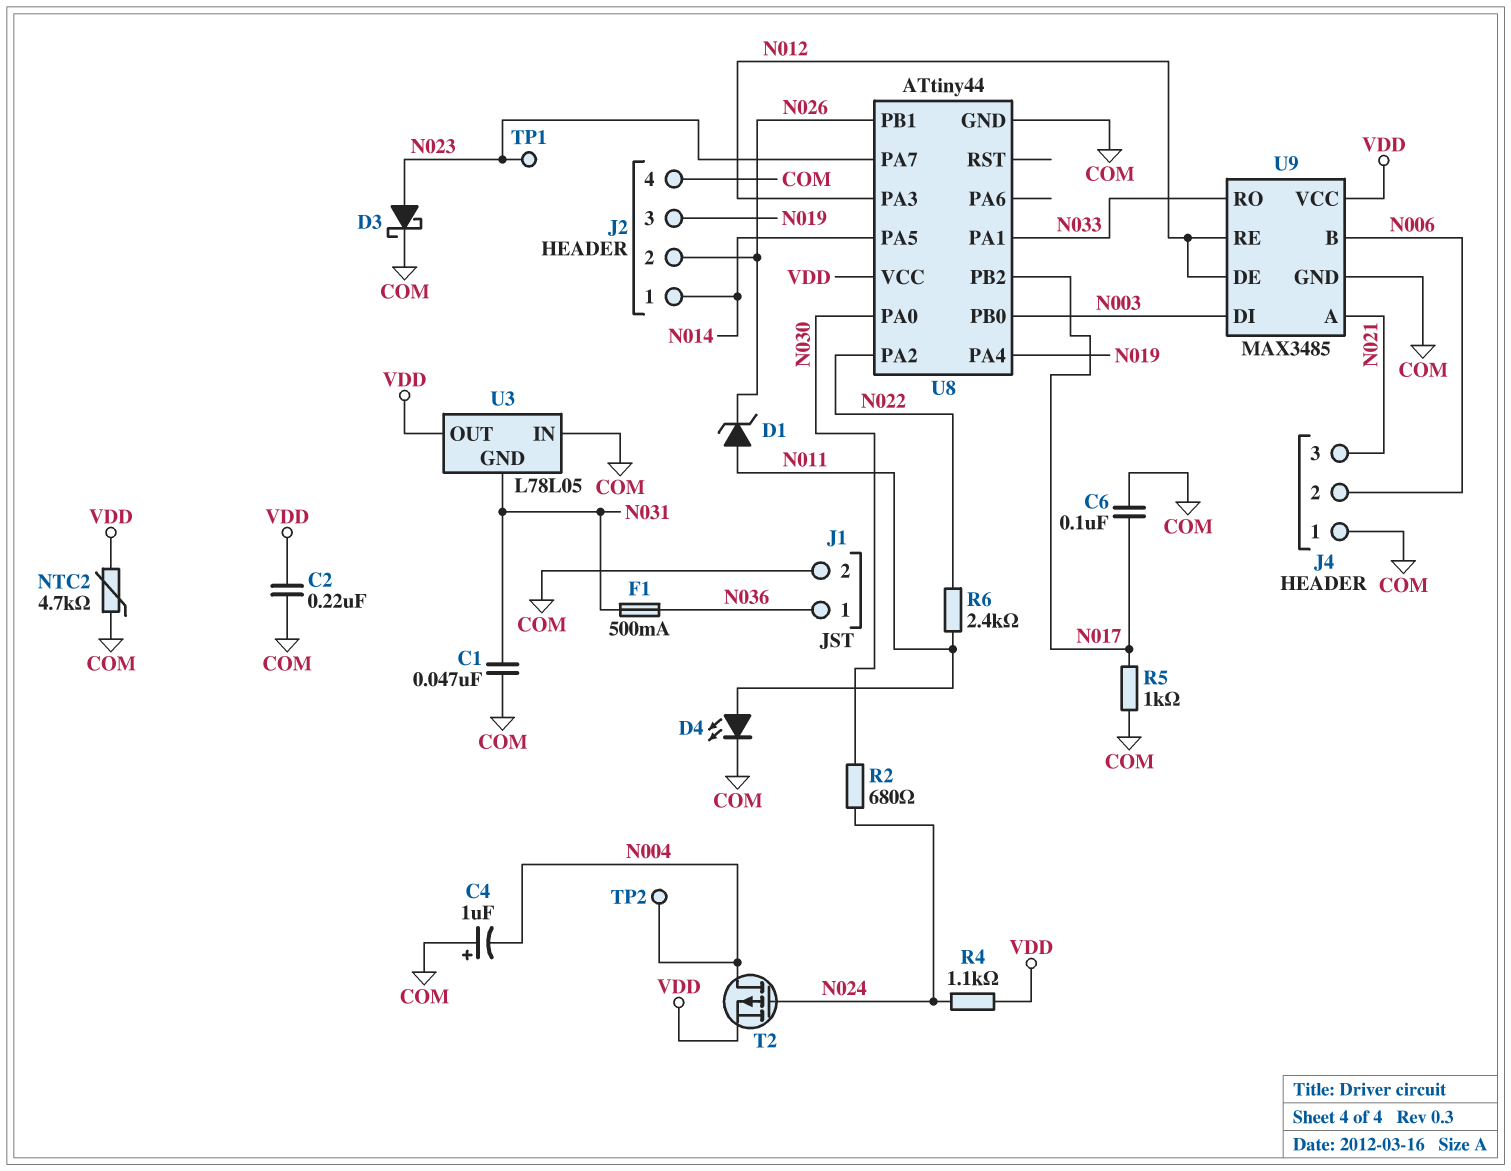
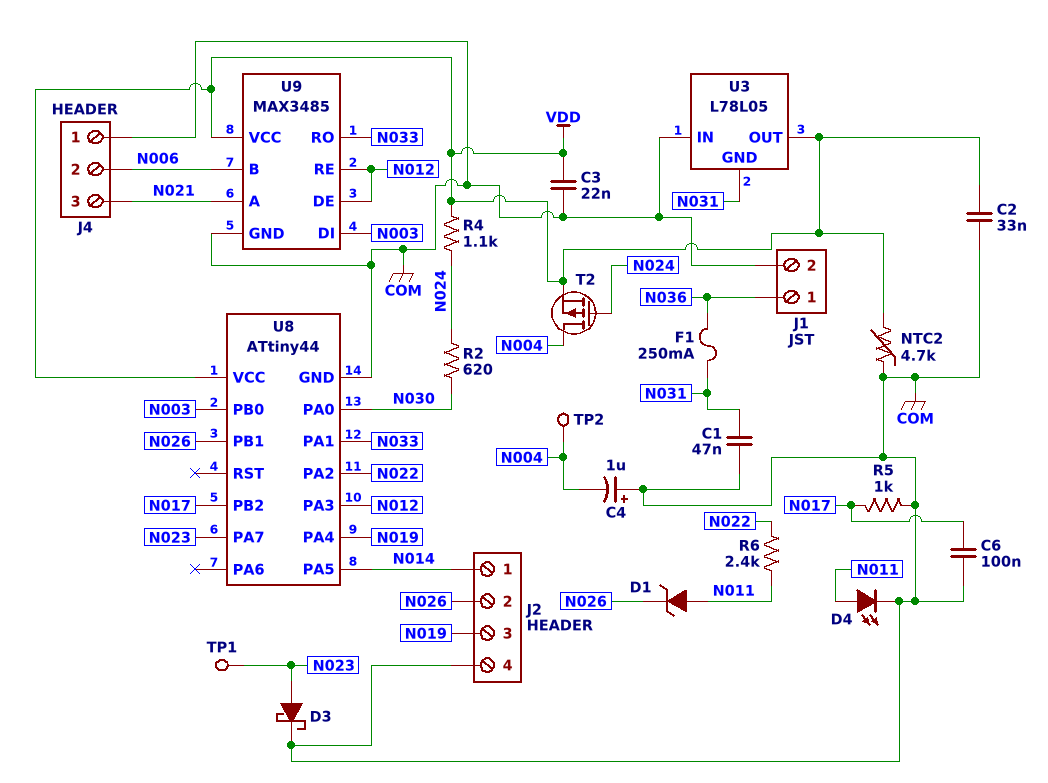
C2: 220nF (COM, VDD) -> 33nF (COM, VDD)
C3: none -> 22nF (COM, VDD)
F1: 500mA (N031, N036) -> 250mA (N031, N036)
R2: 680 (N024, N030) -> 620 (N024, N030)

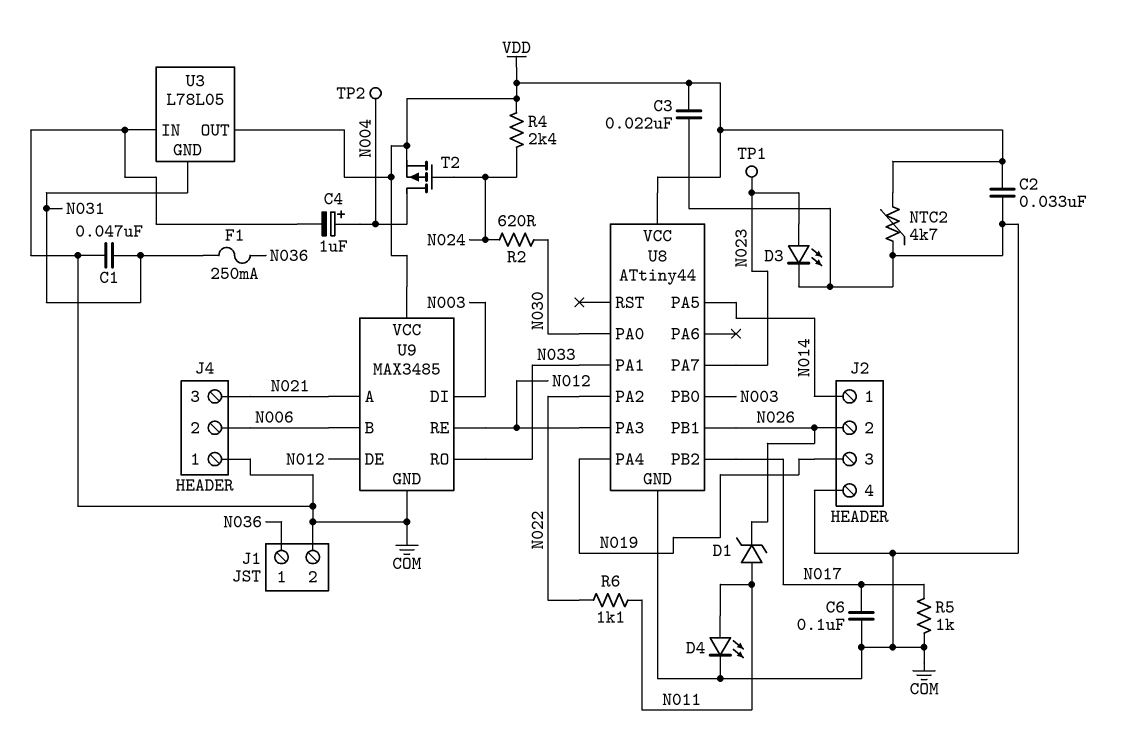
C4: 1uF (plus COM, minus N004) -> 1uF (plus N004, minus COM)
D3: schottky (A N023, K COM) -> LED (A N023, K COM)
R4: 1.1k (N024, VDD) -> 2.4k (N024, VDD)
R6: 2.4k (N011, N022) -> 1.1k (N011, N022)

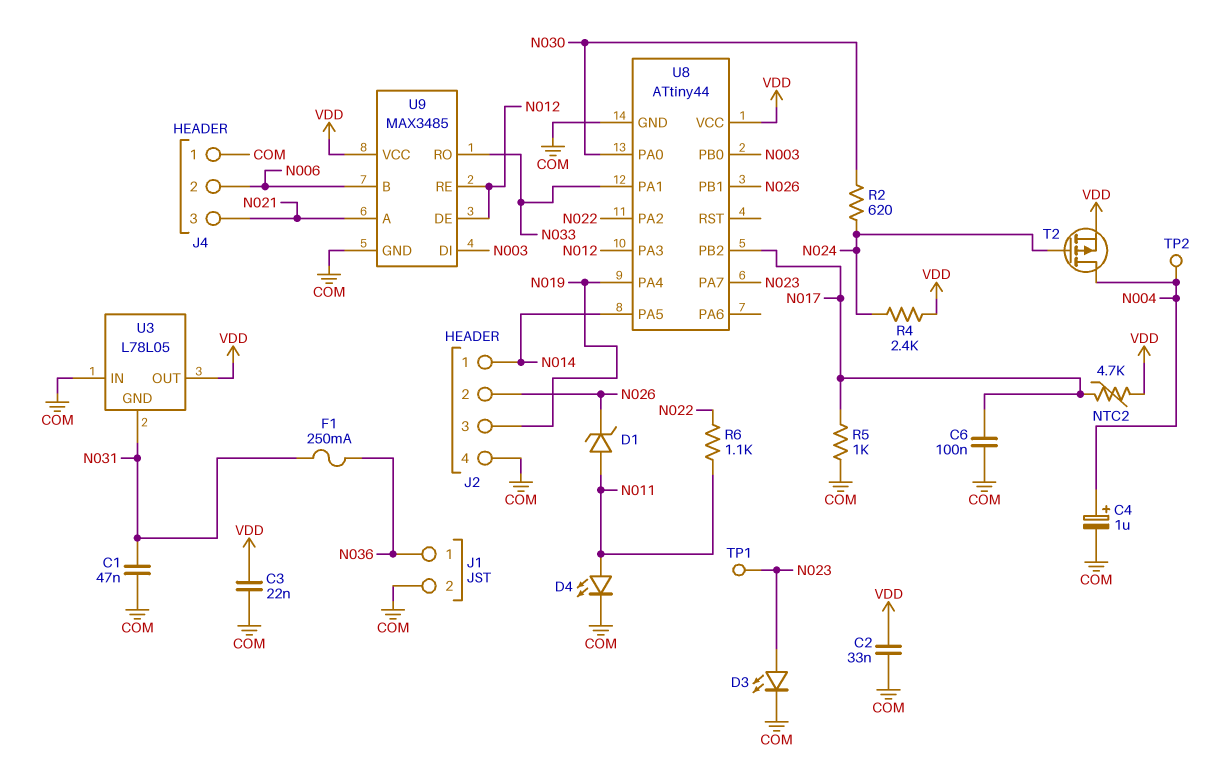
NTC2: 4.7k (COM, VDD) -> 4.7k (N017, VDD)

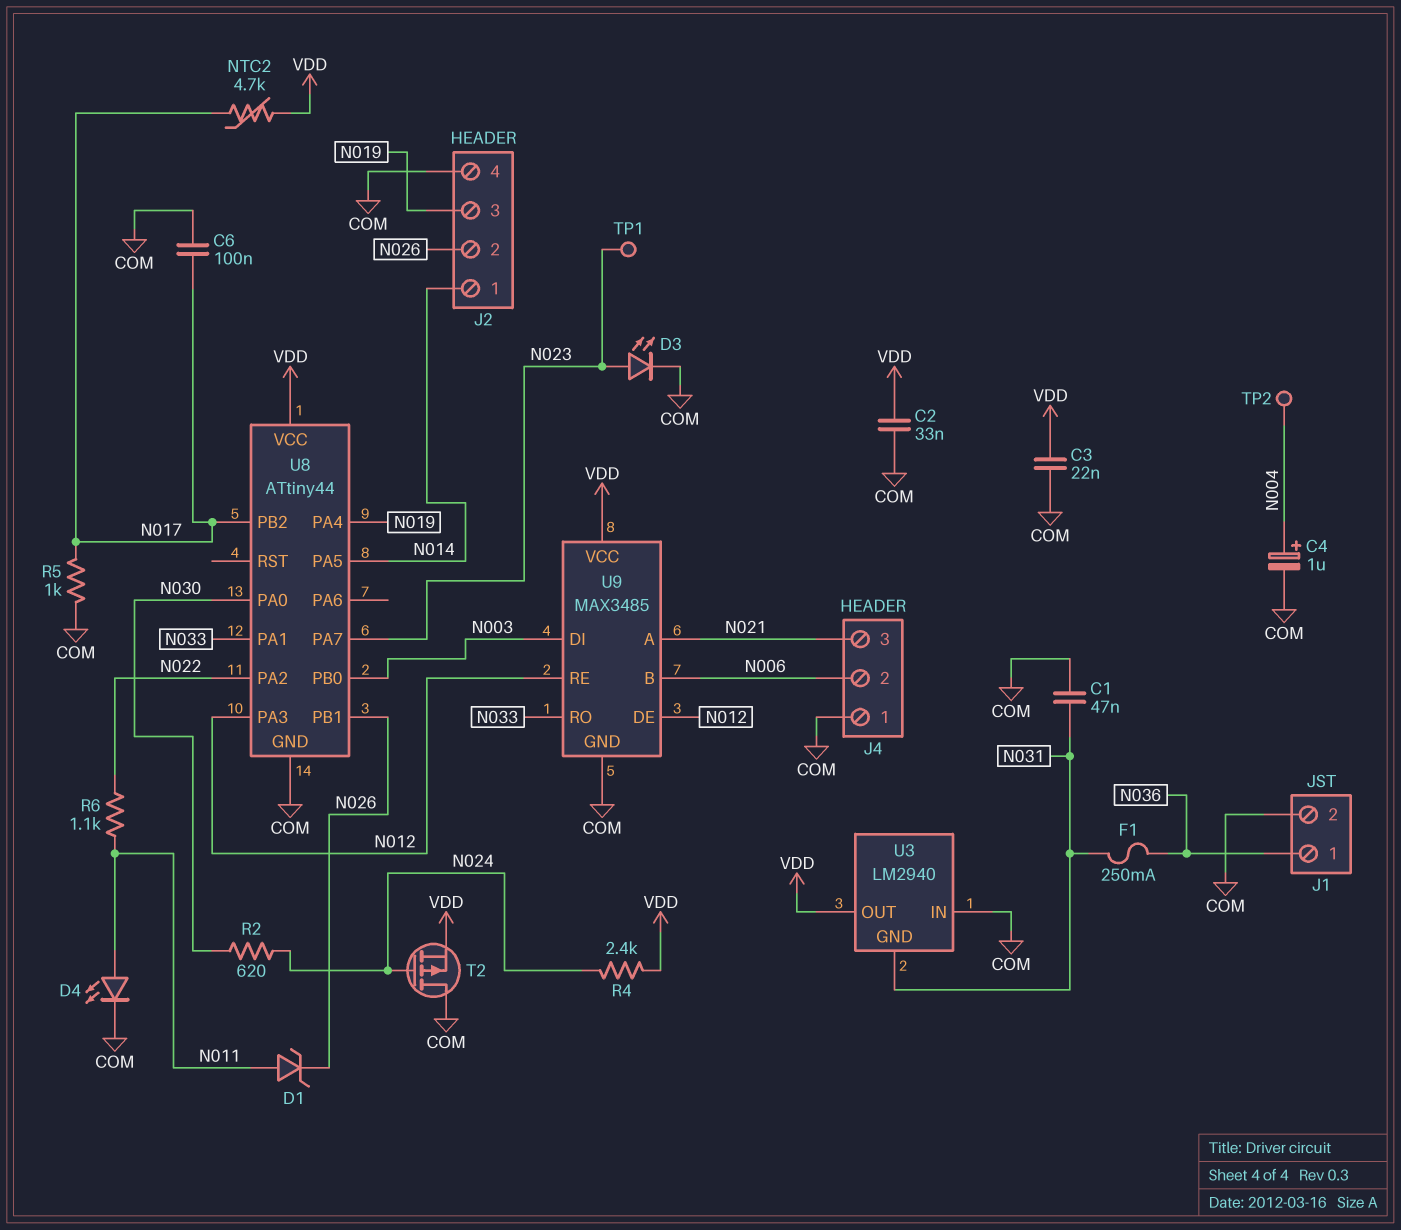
T2: PMOS (G N024, D N004, S VDD) -> PMOS (G N024, D COM, S VDD)
U3: L78L05 -> LM2940

